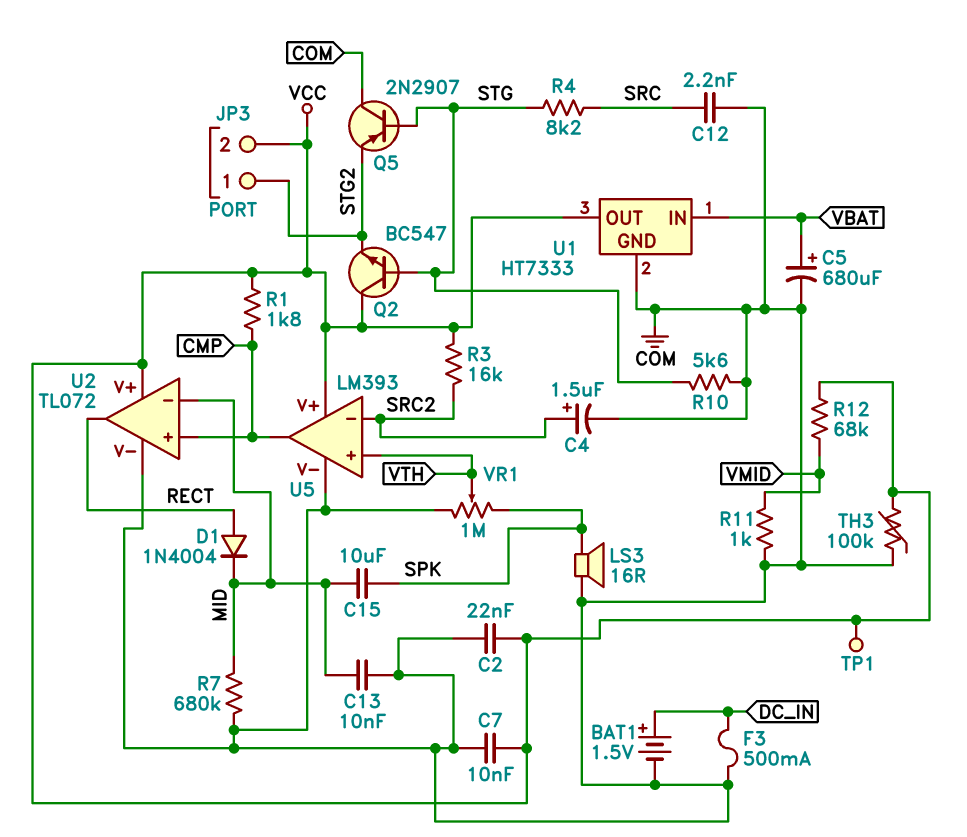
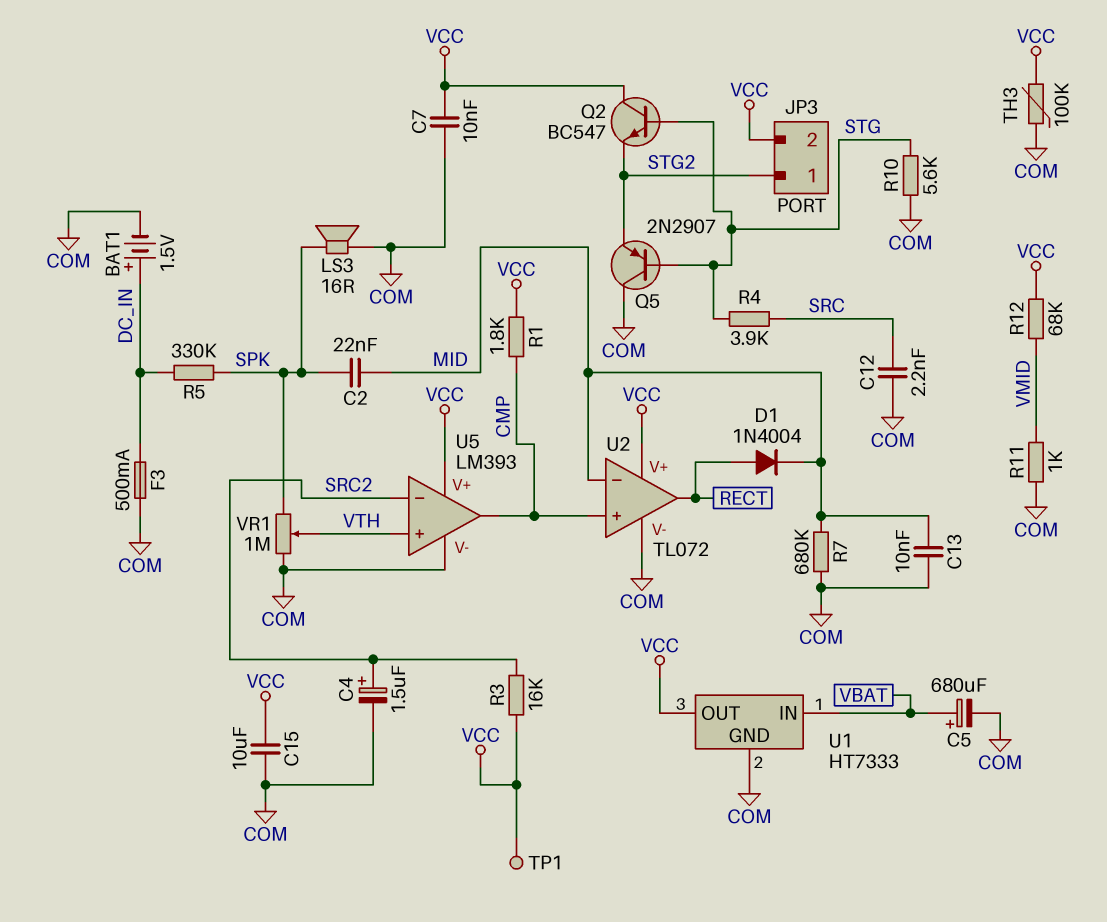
C2: 22nF (COM, VCC) -> 22nF (MID, SPK)
C15: 10uF (MID, SPK) -> 10uF (COM, VCC)
R4: 8.2k (SRC, STG) -> 3.9k (SRC, STG)
R5: none -> 330k (DC_IN, SPK)

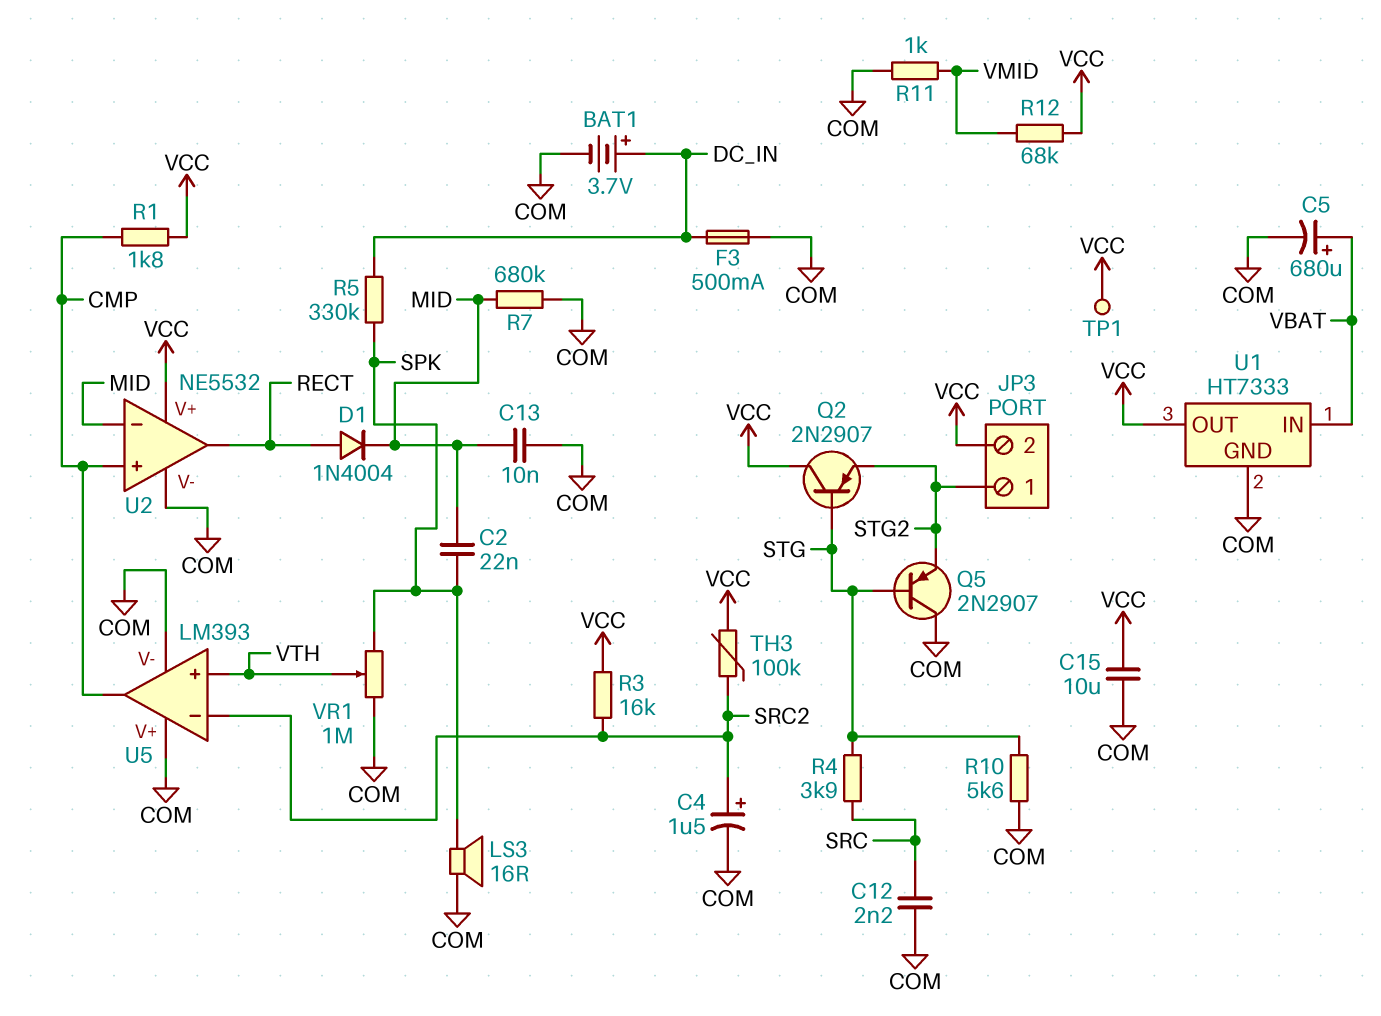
BAT1: 1.5V (plus DC_IN, minus COM) -> 3.7V (plus DC_IN, minus COM)
C7: 10nF (COM, VCC) -> none
Q2: NPN BC547 (B STG, C VCC, E STG2) -> PNP 2N2907 (B STG, C VCC, E STG2)
TH3: 100k (COM, VCC) -> 100k (SRC2, VCC)
U2: TL072 -> NE5532
U5 pin V+: VCC -> COM

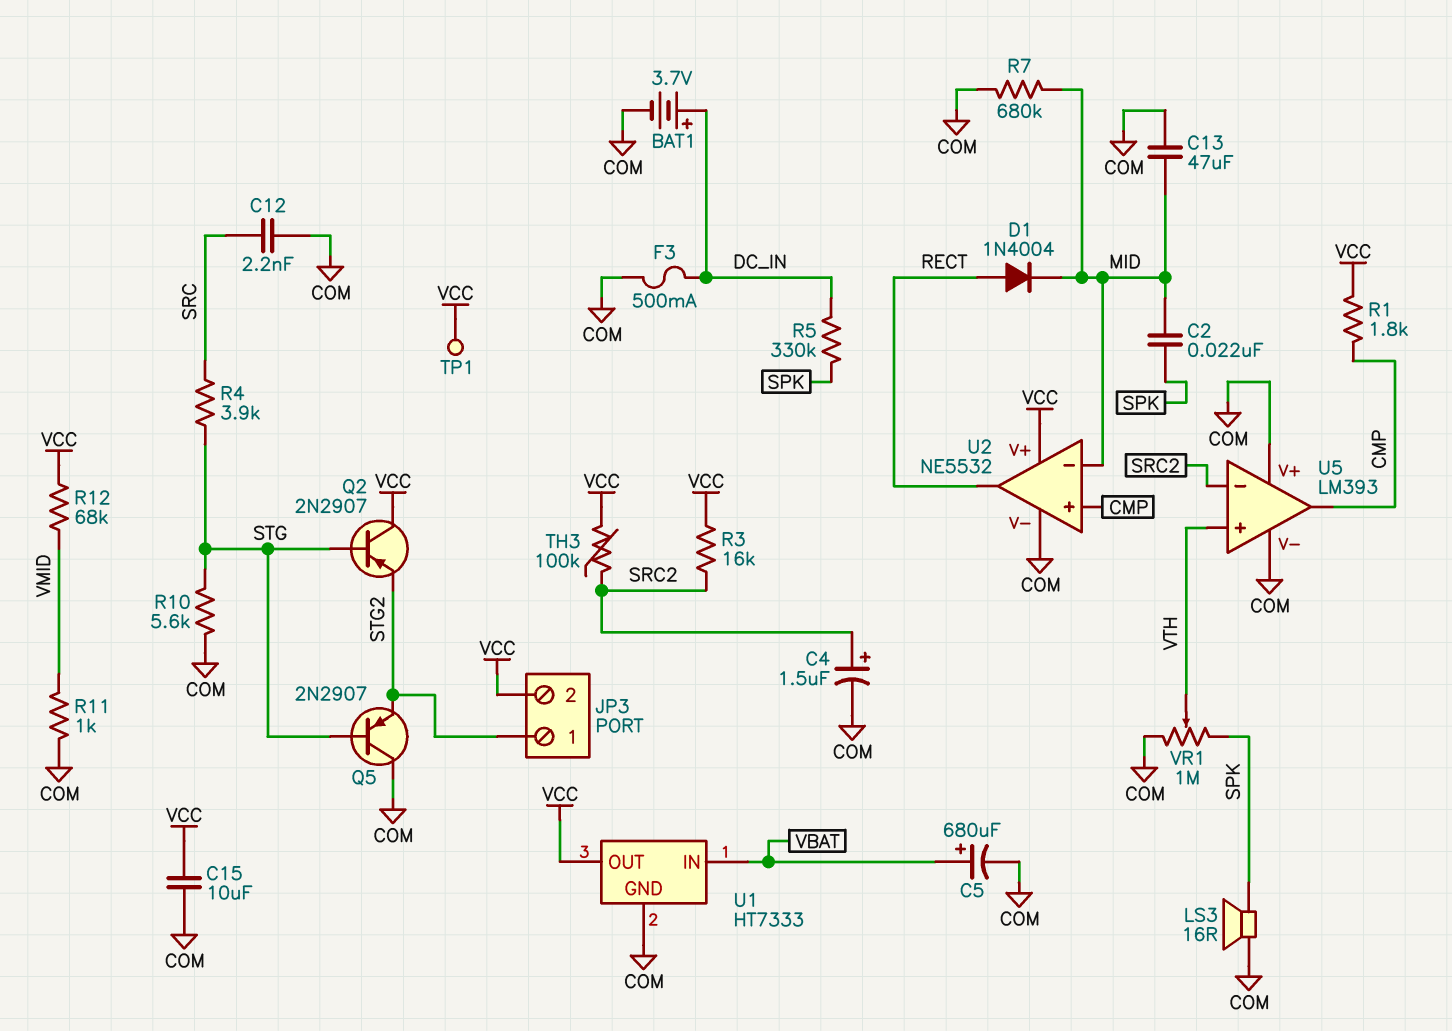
C13: 10nF (COM, MID) -> 47uF (COM, MID)

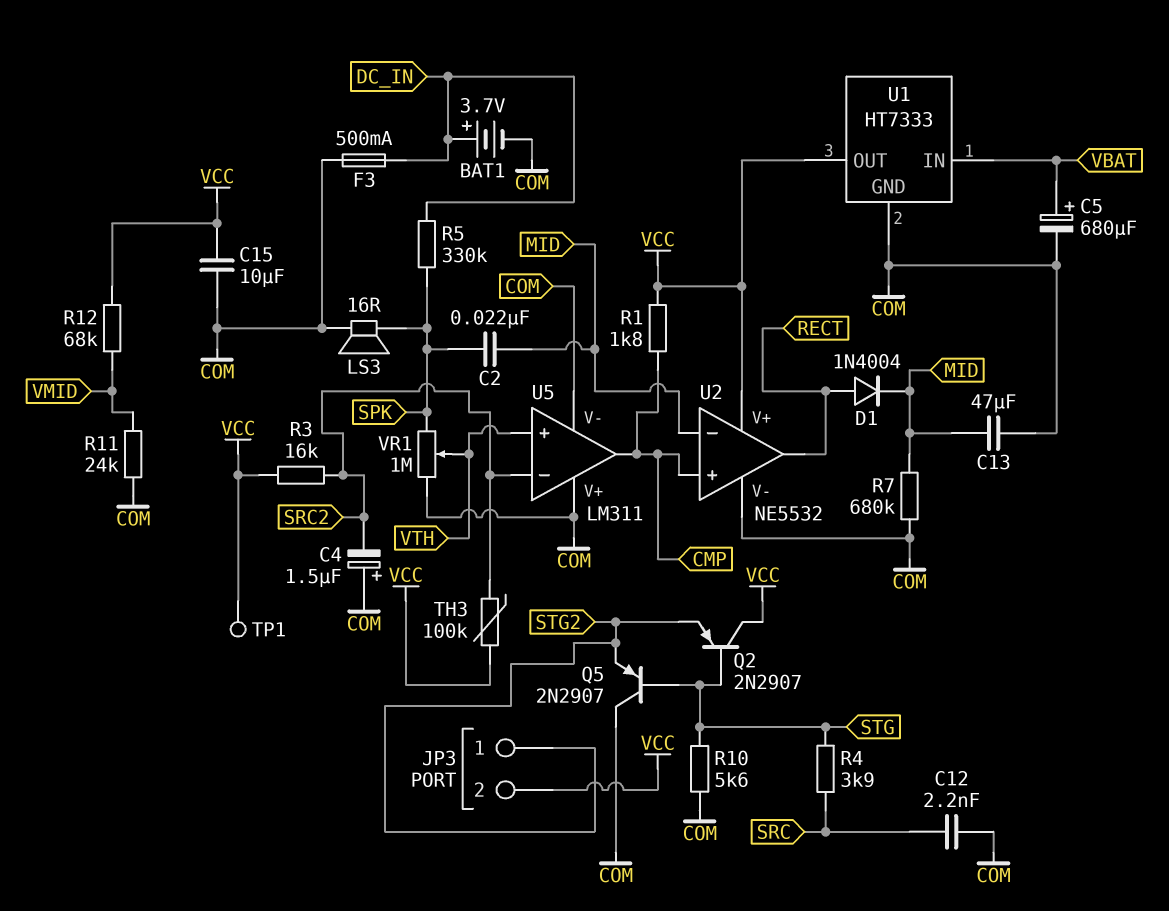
C4: 1.5uF (plus SRC2, minus COM) -> 1.5uF (plus COM, minus SRC2)
R11: 1k (COM, VMID) -> 24k (COM, VMID)
U5: LM393 -> LM311

